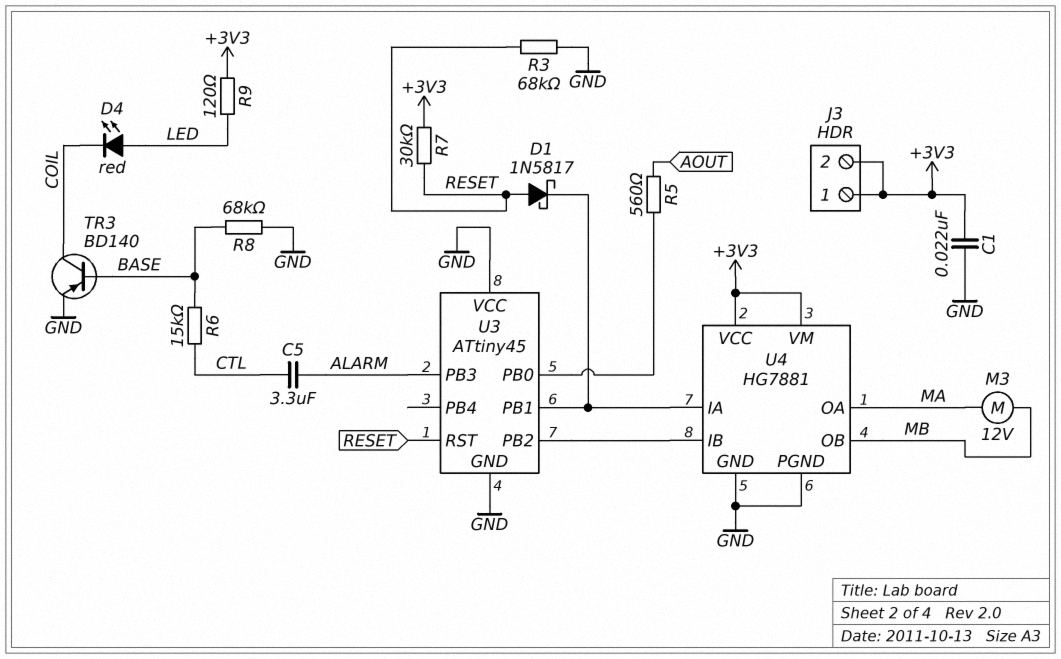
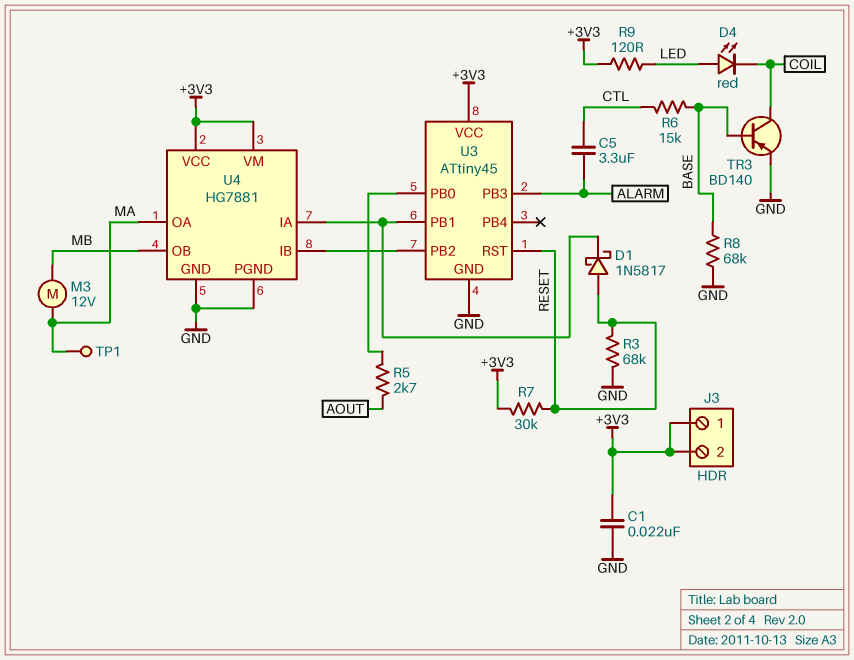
R5: 560 (AOUT, U3/PB0) -> 2.7k (AOUT, U3/PB0)
TP1: none -> test point (MA)
U3 pin VCC: GND -> +3V3

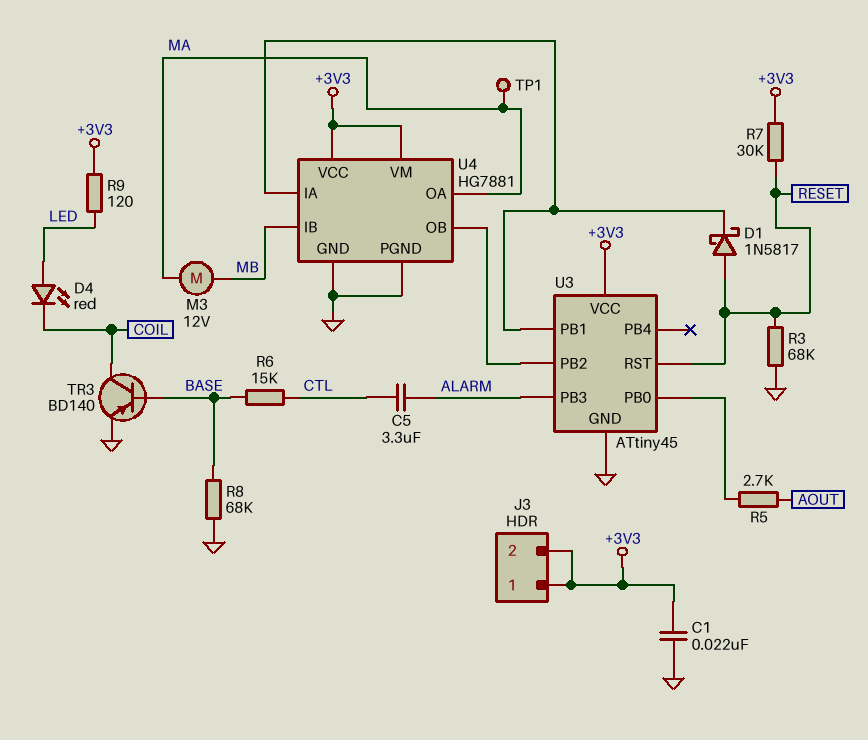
U4 pin IB: U3/PB2 -> MB
U4 pin OB: MB -> U3/PB2

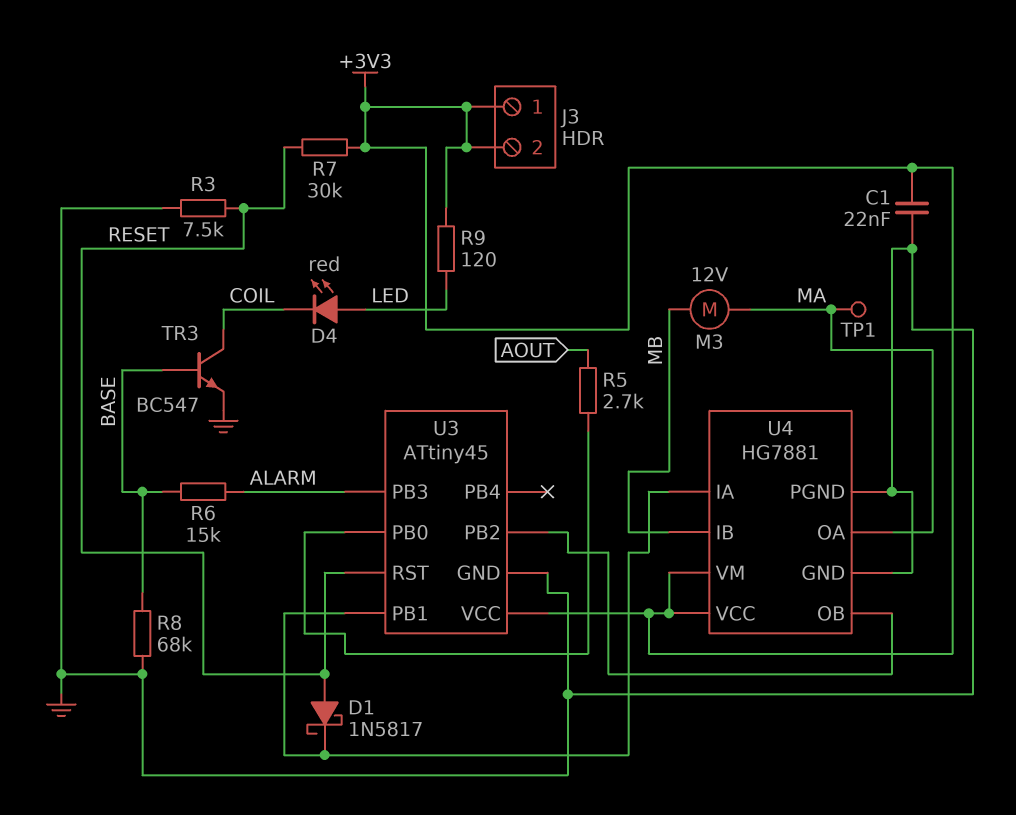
C5: 3.3uF (ALARM, CTL) -> none
R3: 68k (GND, RESET) -> 7.5k (GND, RESET)
R6: 15k (BASE, CTL) -> 15k (ALARM, BASE)
TR3: PNP BD140 (B BASE, C COIL, E GND) -> NPN BC547 (B BASE, C COIL, E GND)

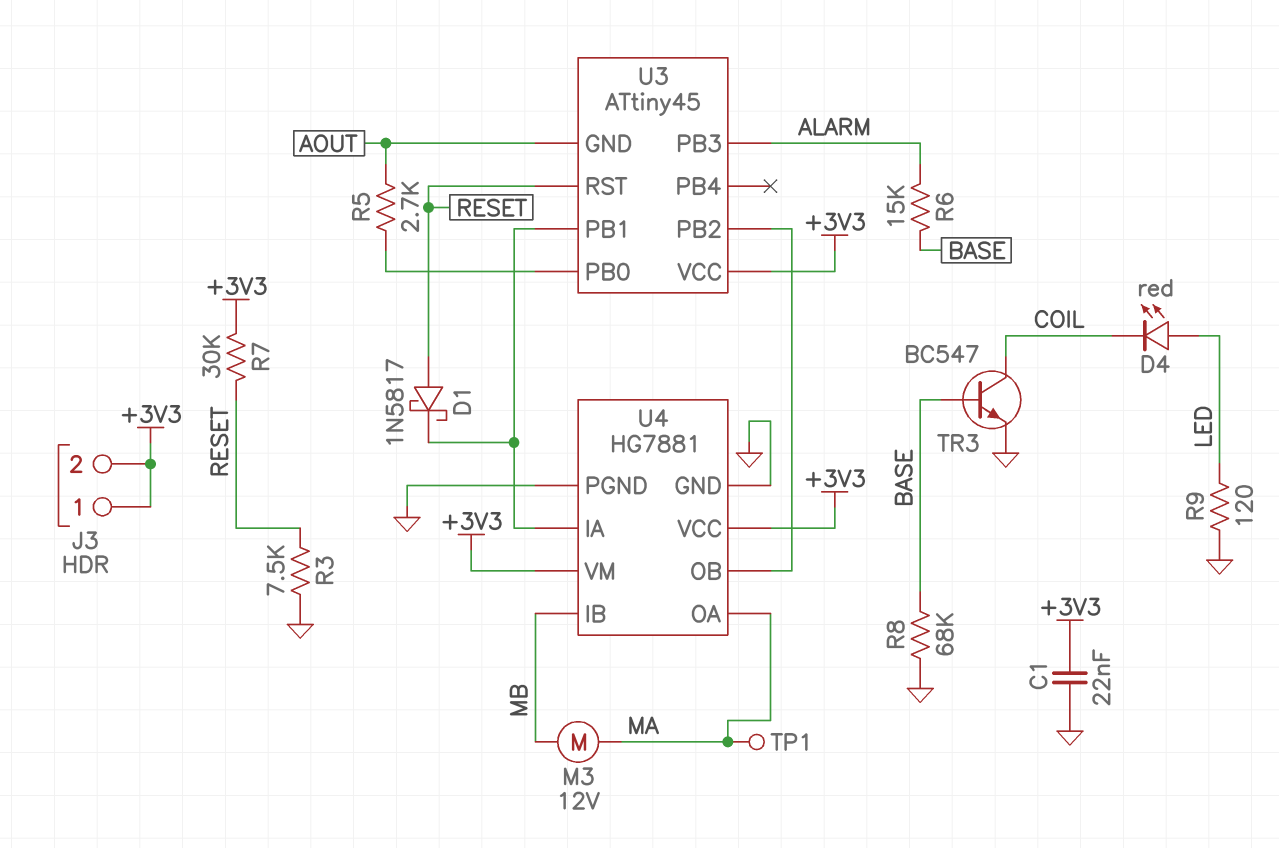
R9: 120 (+3V3, LED) -> 120 (GND, LED)
U3 pin GND: GND -> AOUT

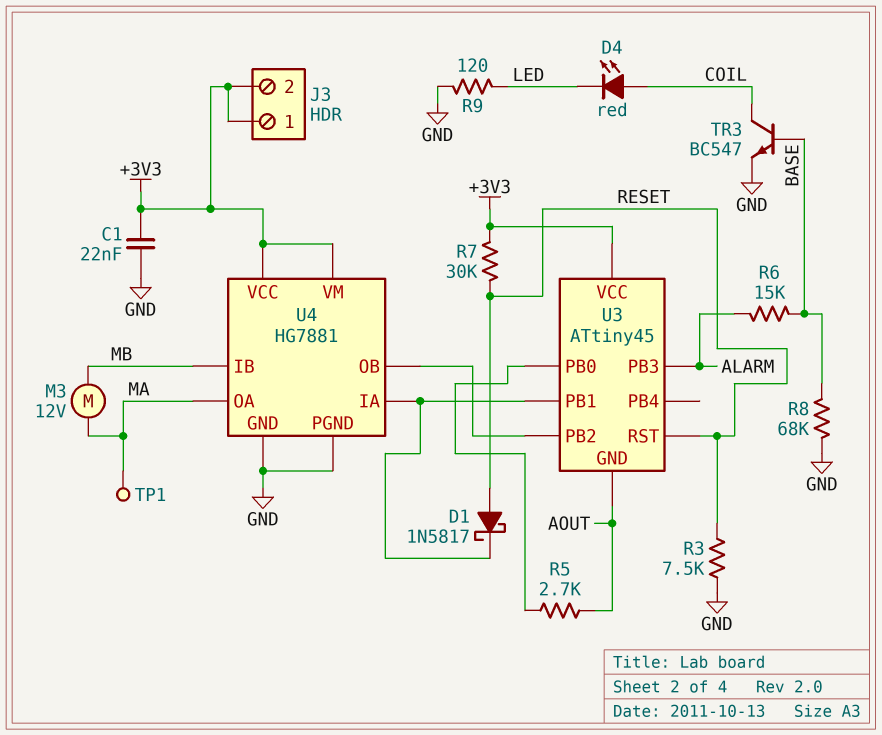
D4: LED red (A LED, K COIL) -> LED red (A COIL, K LED)

